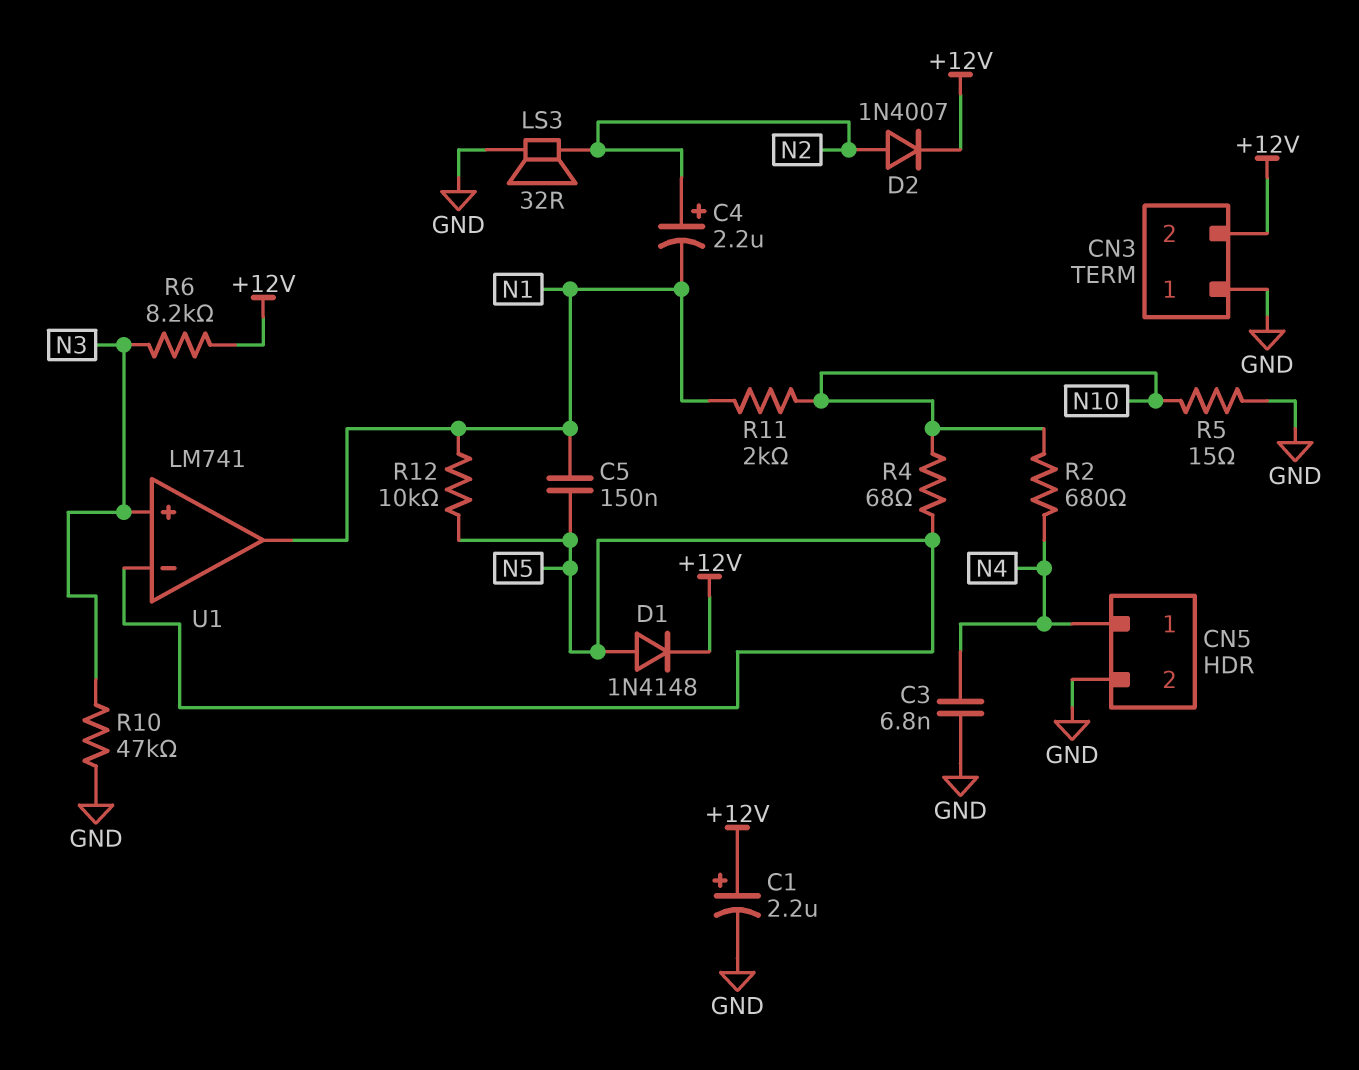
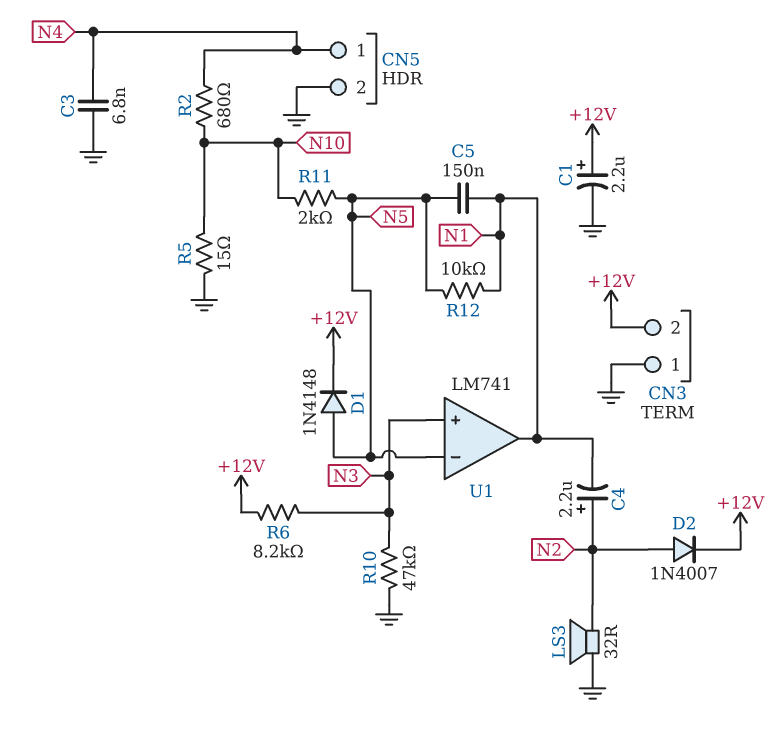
R4: 68 (N5, N10) -> none
R11: 2k (N1, N10) -> 2k (N5, N10)

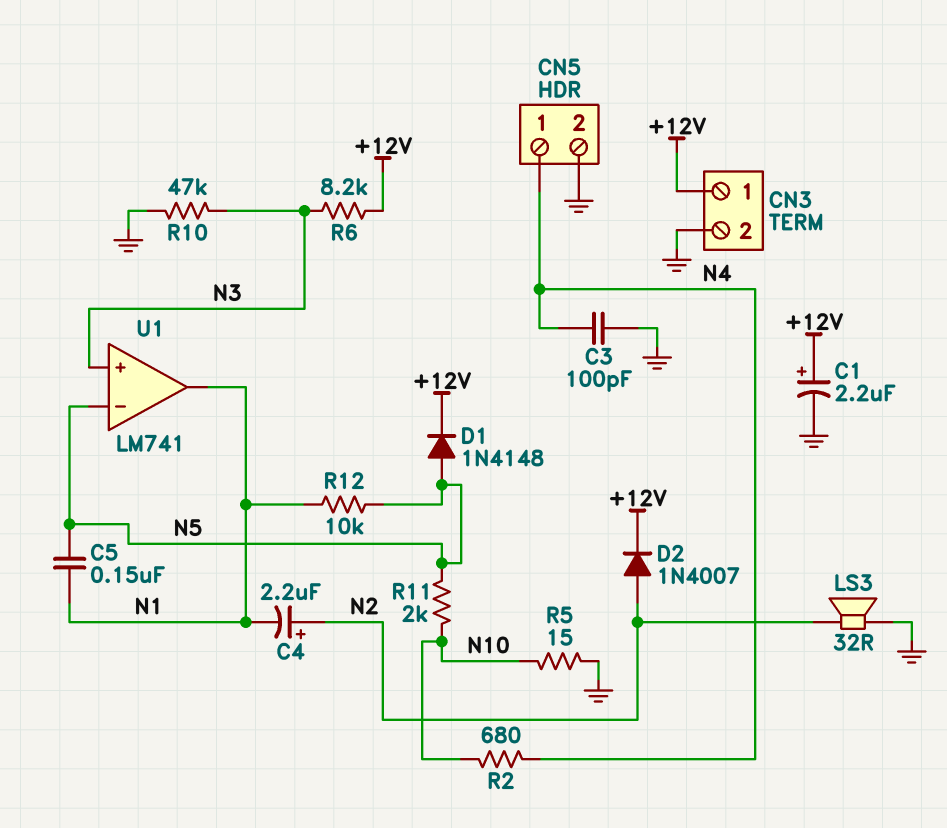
C3: 6.8nF (GND, N4) -> 100pF (GND, N4)
CN3 pin 1: GND -> +12V
CN3 pin 2: +12V -> GND

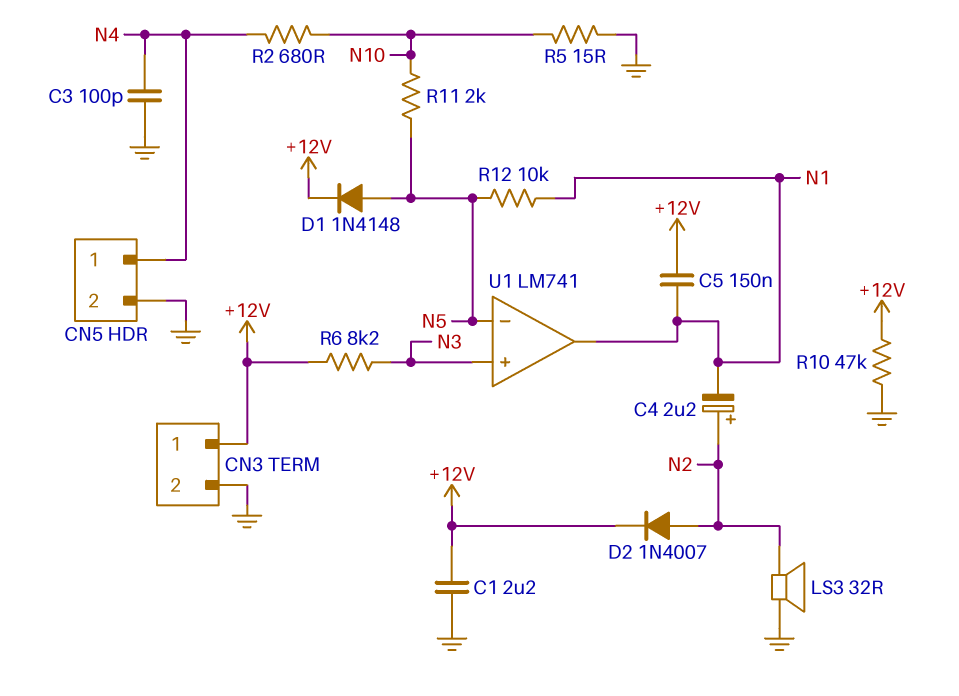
C1: 2.2uF (plus +12V, minus GND) -> 2.2uF (+12V, GND)
C5: 150nF (N1, N5) -> 150nF (+12V, N1)
R10: 47k (GND, N3) -> 47k (+12V, GND)

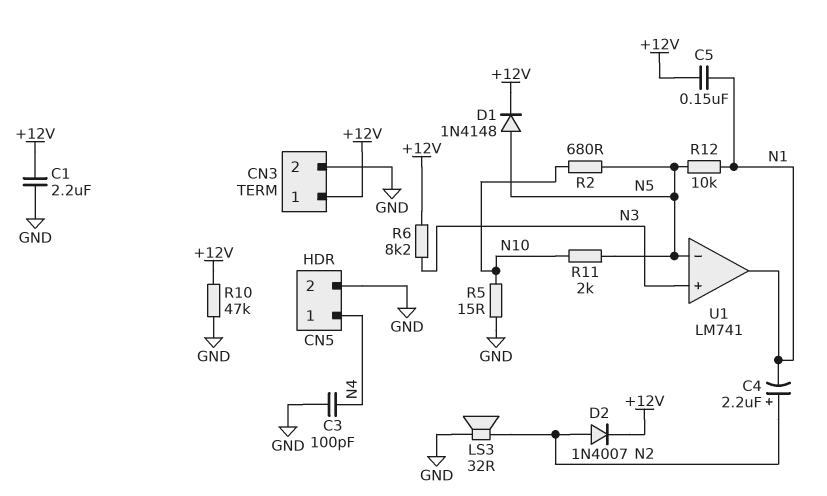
R2: 680 (N4, N10) -> 680 (N5, N10)

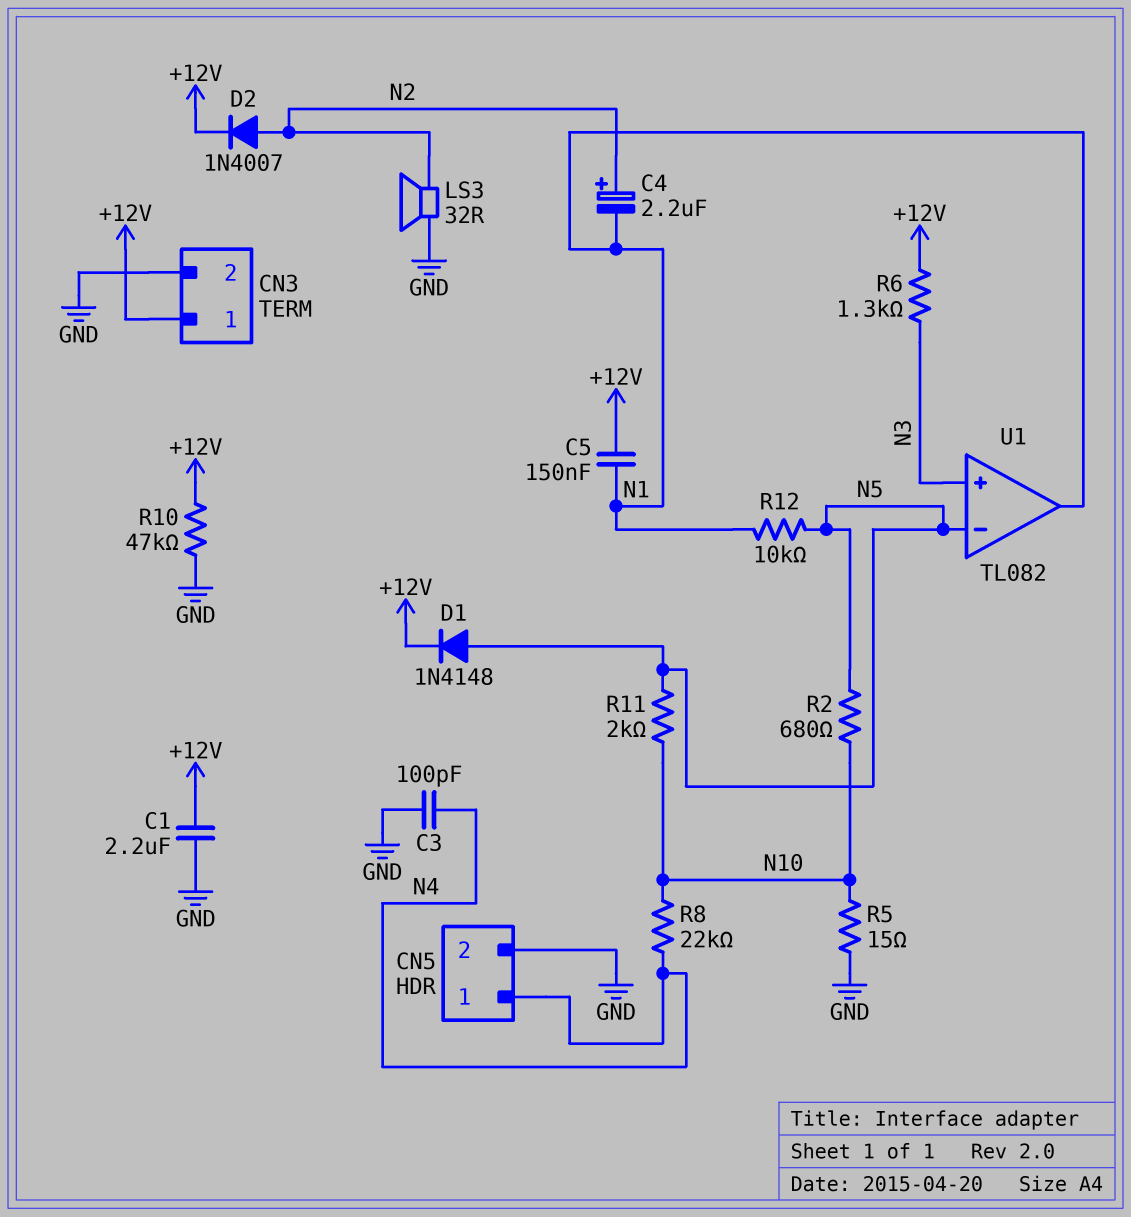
R6: 8.2k (+12V, N3) -> 1.3k (+12V, N3)
R8: none -> 22k (N4, N10)
U1: LM741 -> TL082

